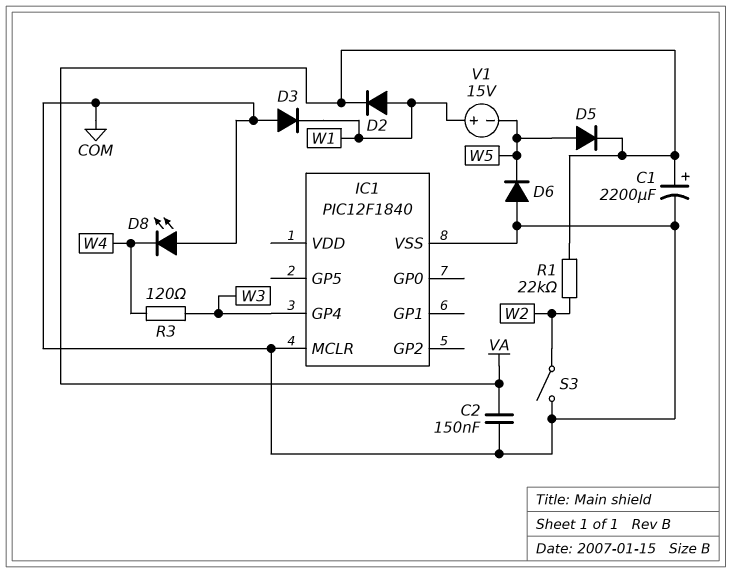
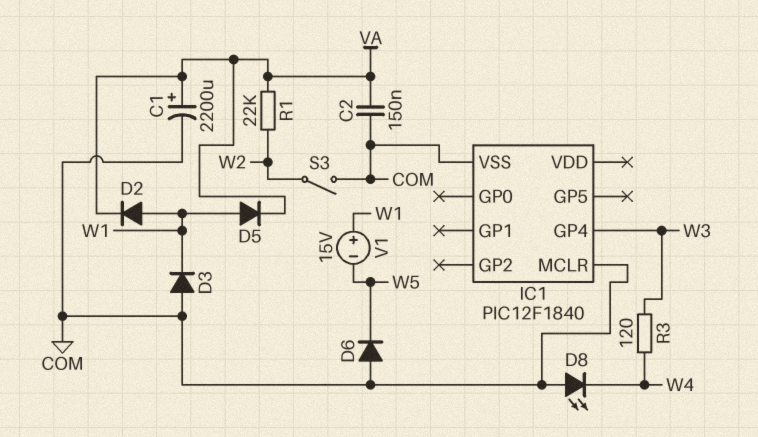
D5: diode (A W5, K VA) -> diode (A W1, K VA)

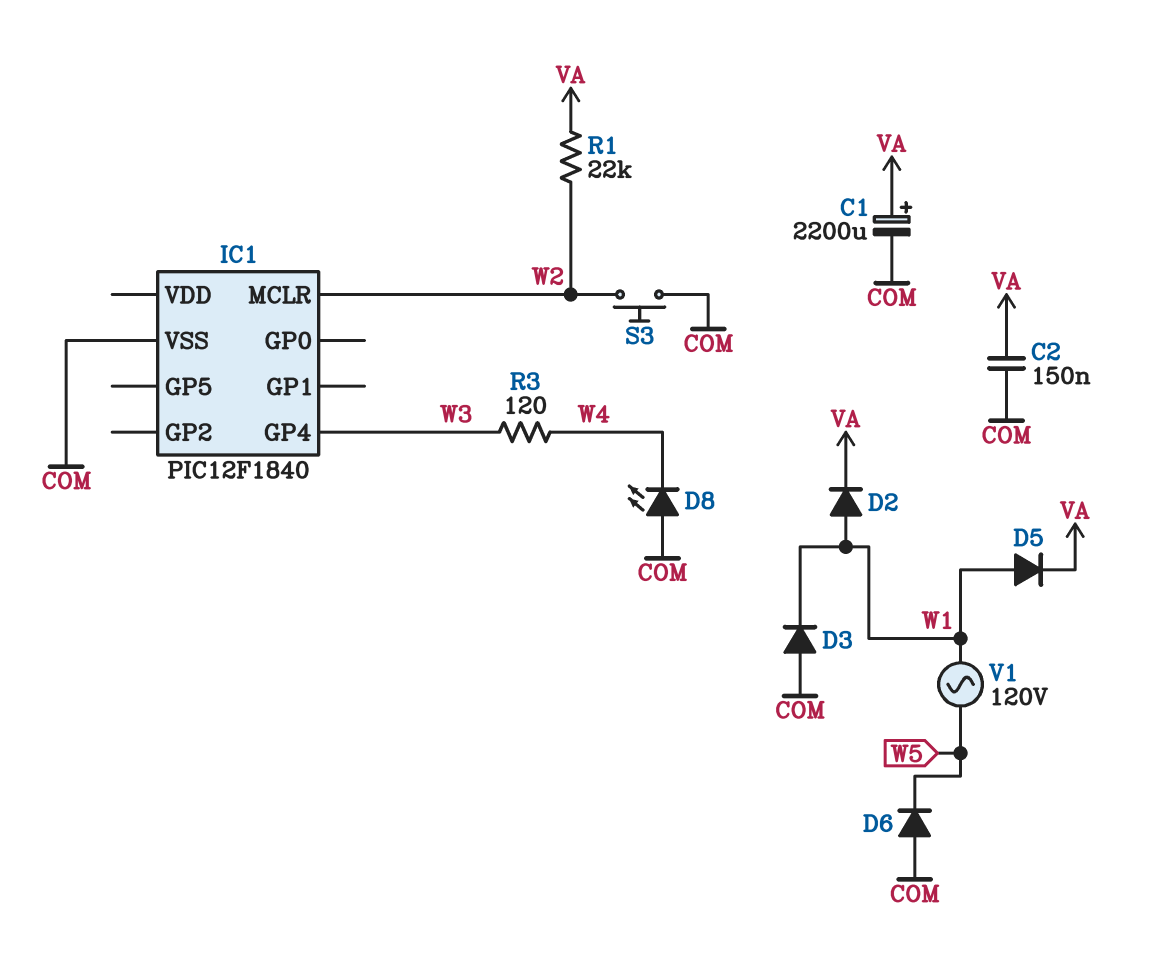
IC1 pin MCLR: COM -> W2
S3: switch (COM, W2) -> button (COM, W2)
V1: 15V (plus W1, minus W5) -> AC 120V (W1, W5)

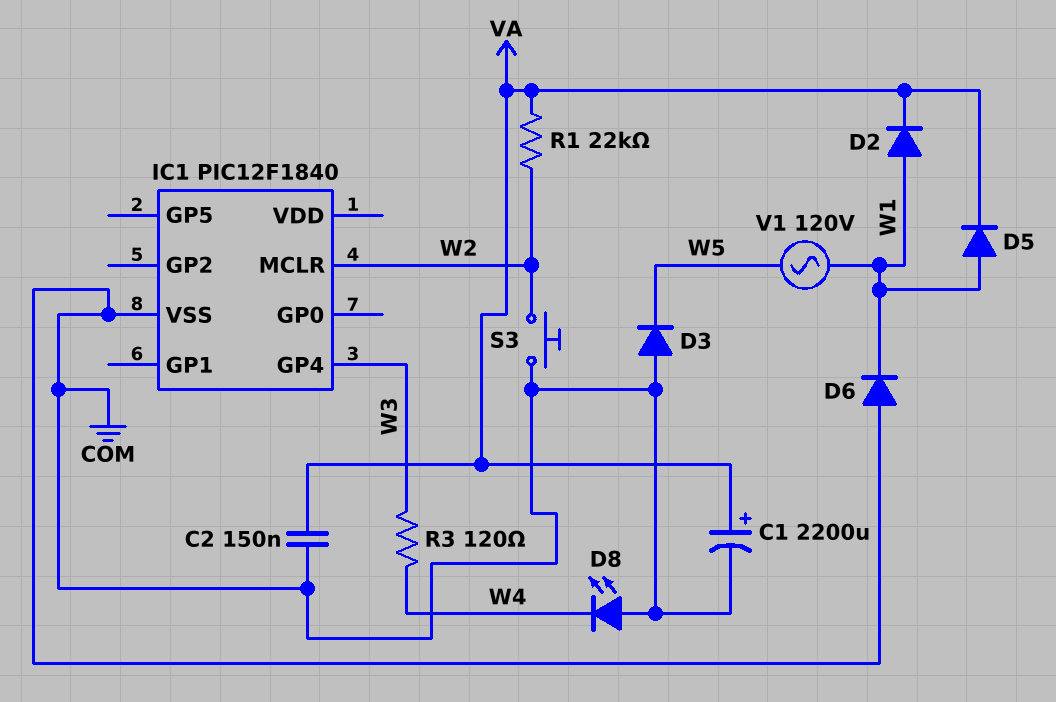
D3: diode (A COM, K W1) -> diode (A COM, K W5)
D6: diode (A COM, K W5) -> diode (A COM, K W1)

